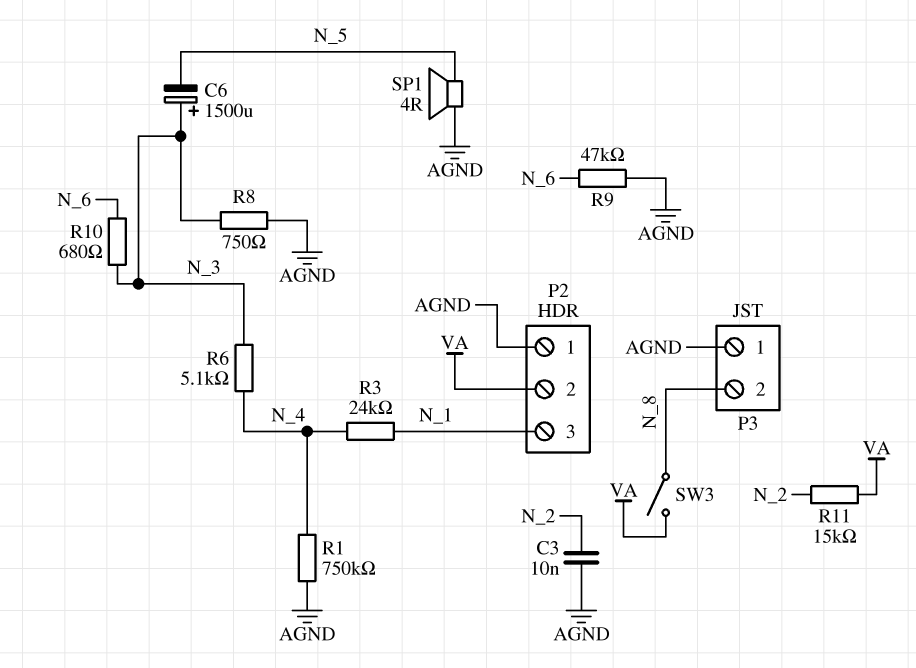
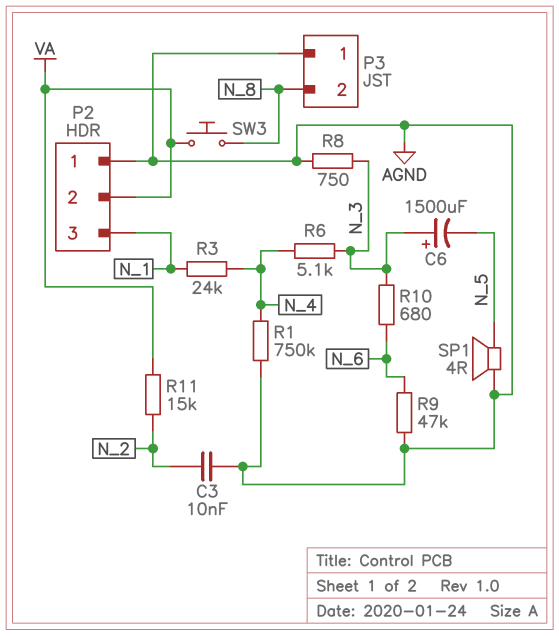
SW3: switch (N_8, VA) -> button (N_8, VA)

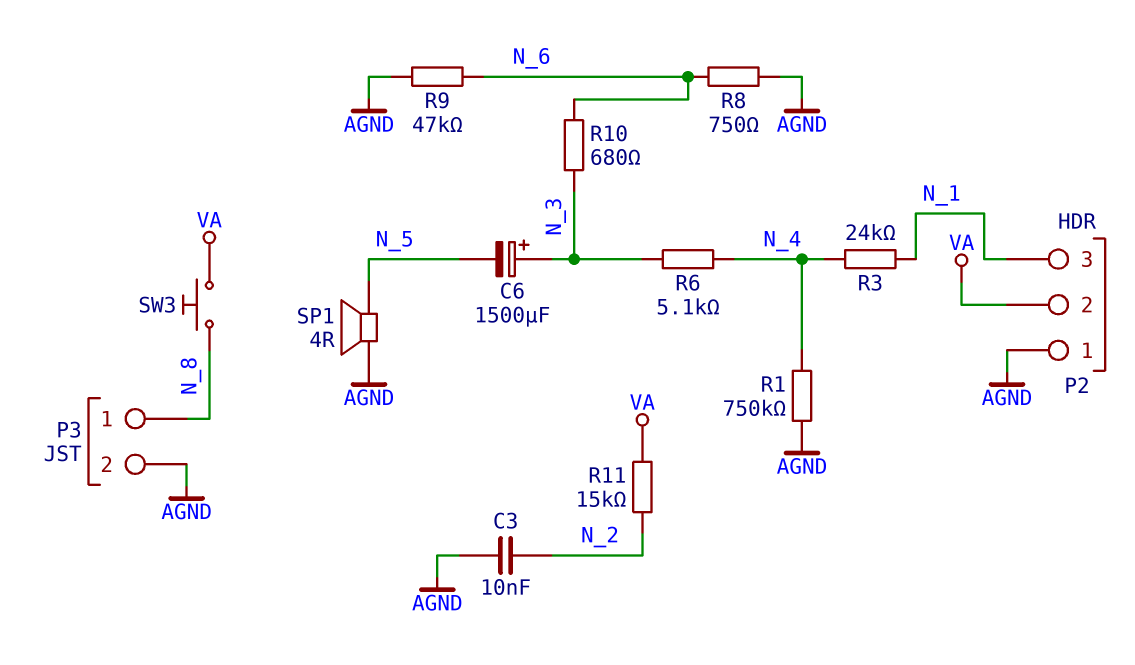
P3 pin 1: AGND -> N_8
P3 pin 2: N_8 -> AGND
R8: 750 (AGND, N_3) -> 750 (AGND, N_6)

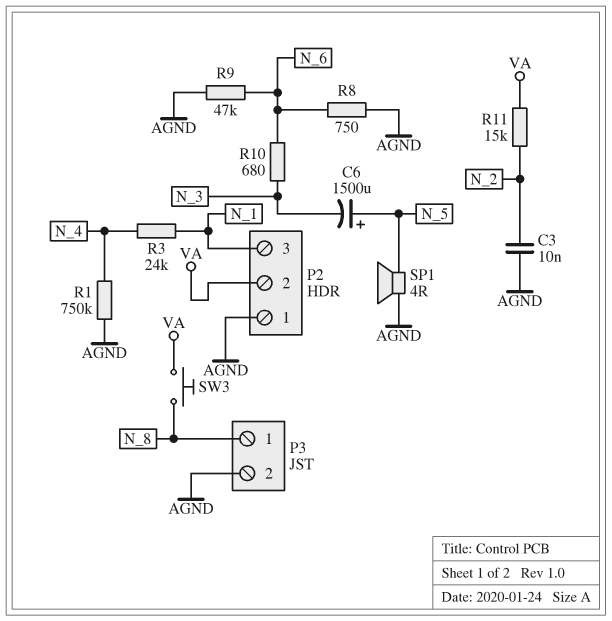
C6: 1500uF (plus N_3, minus N_5) -> 1500uF (plus N_5, minus N_3)
R6: 5.1k (N_3, N_4) -> none

